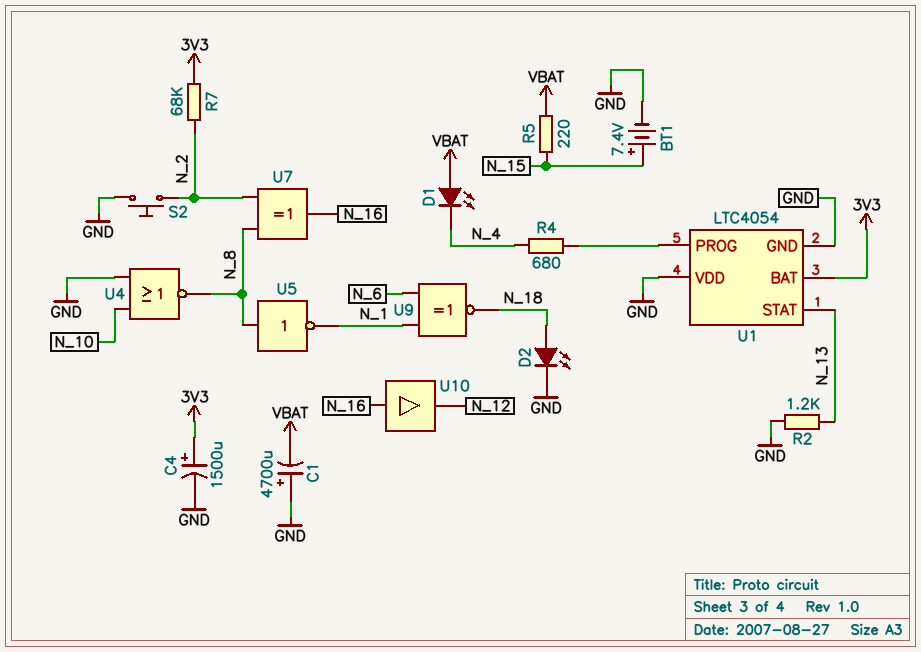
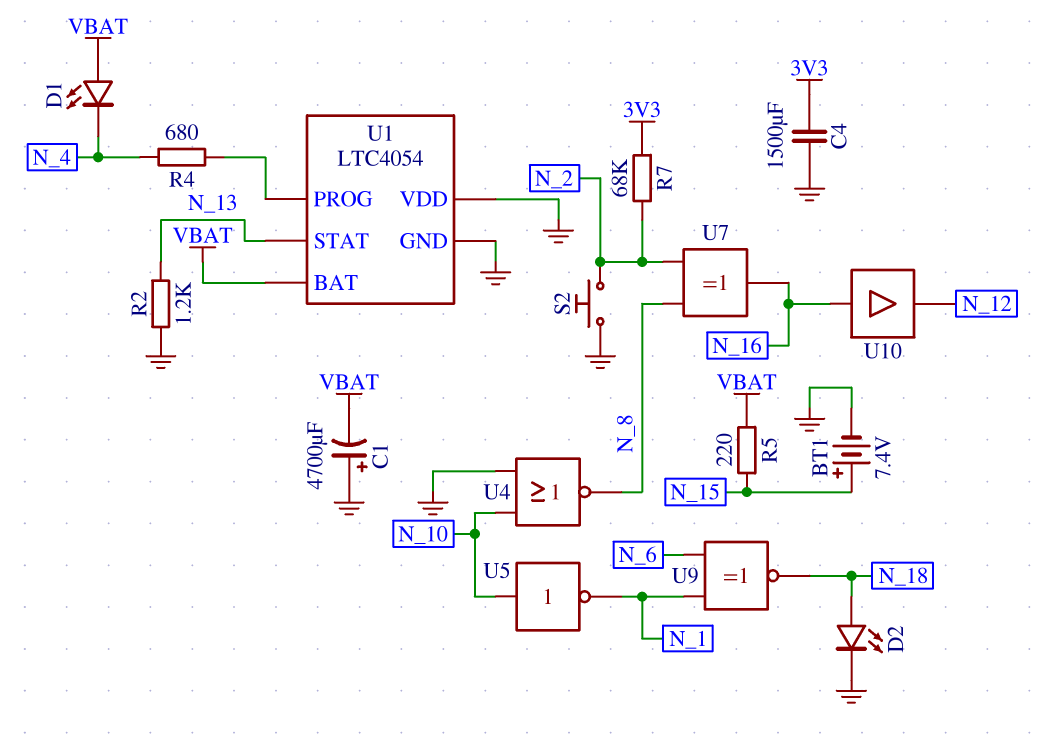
C4: 1500uF (plus 3V3, minus GND) -> 1500uF (3V3, GND)
U1 pin BAT: 3V3 -> VBAT
U5: NOT (in N_8, out N_1) -> NOT (in N_10, out N_1)

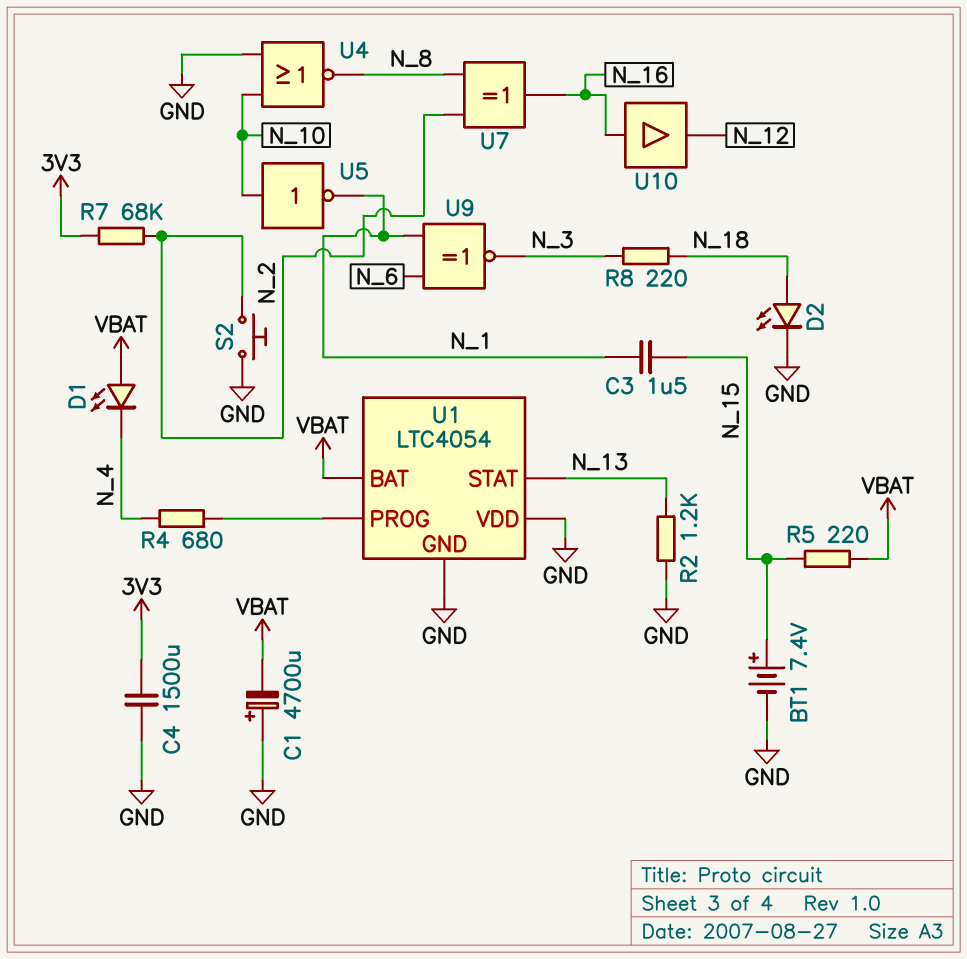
C3: none -> 1.5uF (N_1, N_15)
R8: none -> 220 (N_3, N_18)
U9: XNOR (in N_1, in N_6, out N_18) -> XNOR (in N_1, in N_6, out N_3)

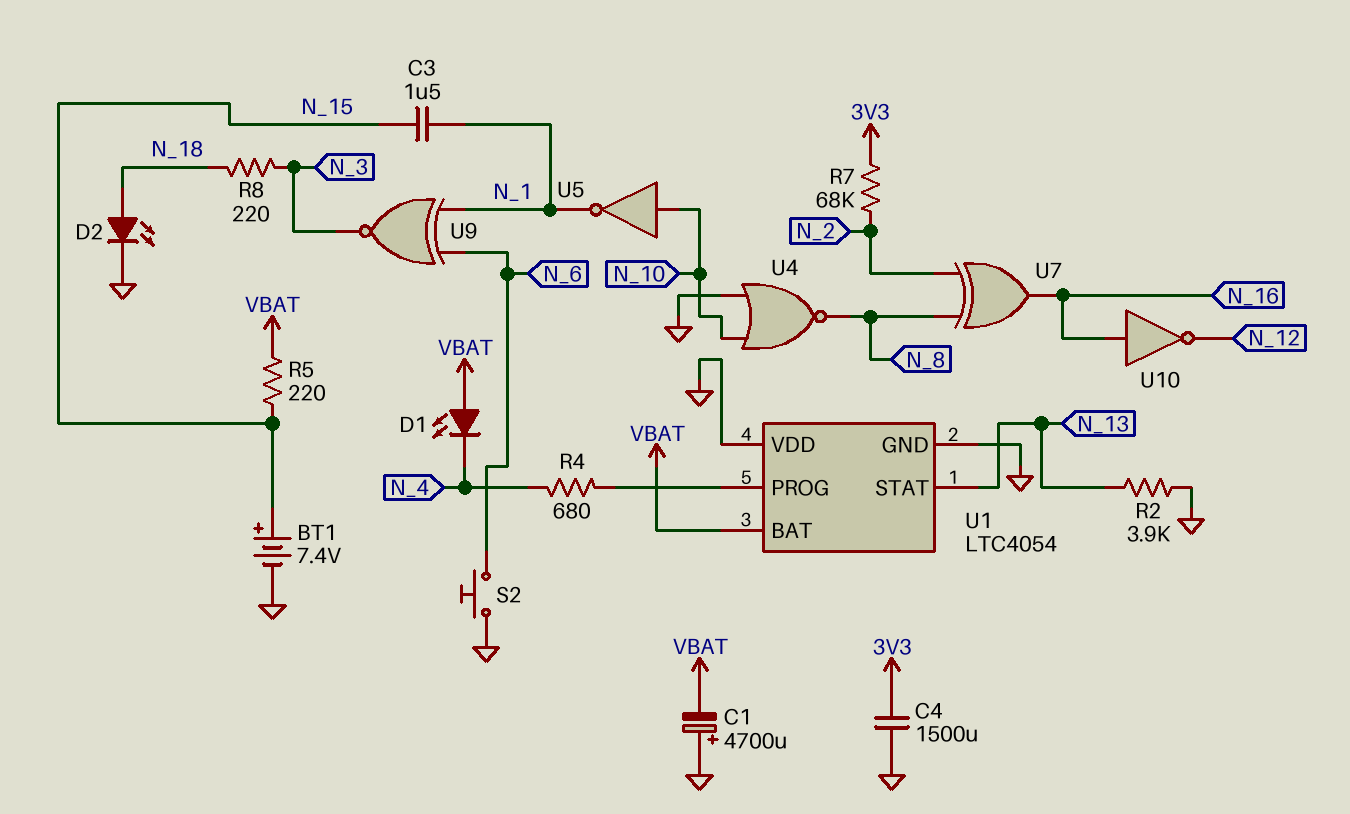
R2: 1.2k (GND, N_13) -> 3.9k (GND, N_13)
S2: button (GND, N_2) -> button (GND, N_6)
U10: buffer (in N_16, out N_12) -> NOT (in N_16, out N_12)

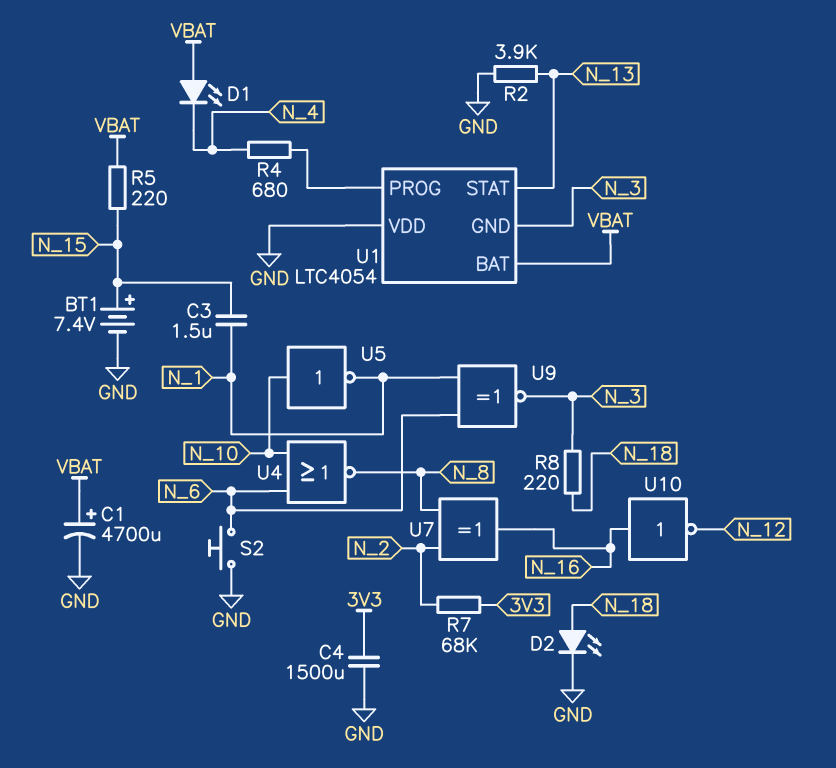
C1: 4700uF (plus GND, minus VBAT) -> 4700uF (plus VBAT, minus GND)
U1 pin GND: GND -> N_3
U4: NOR (in GND, in N_10, out N_8) -> NOR (in N_6, in N_10, out N_8)

